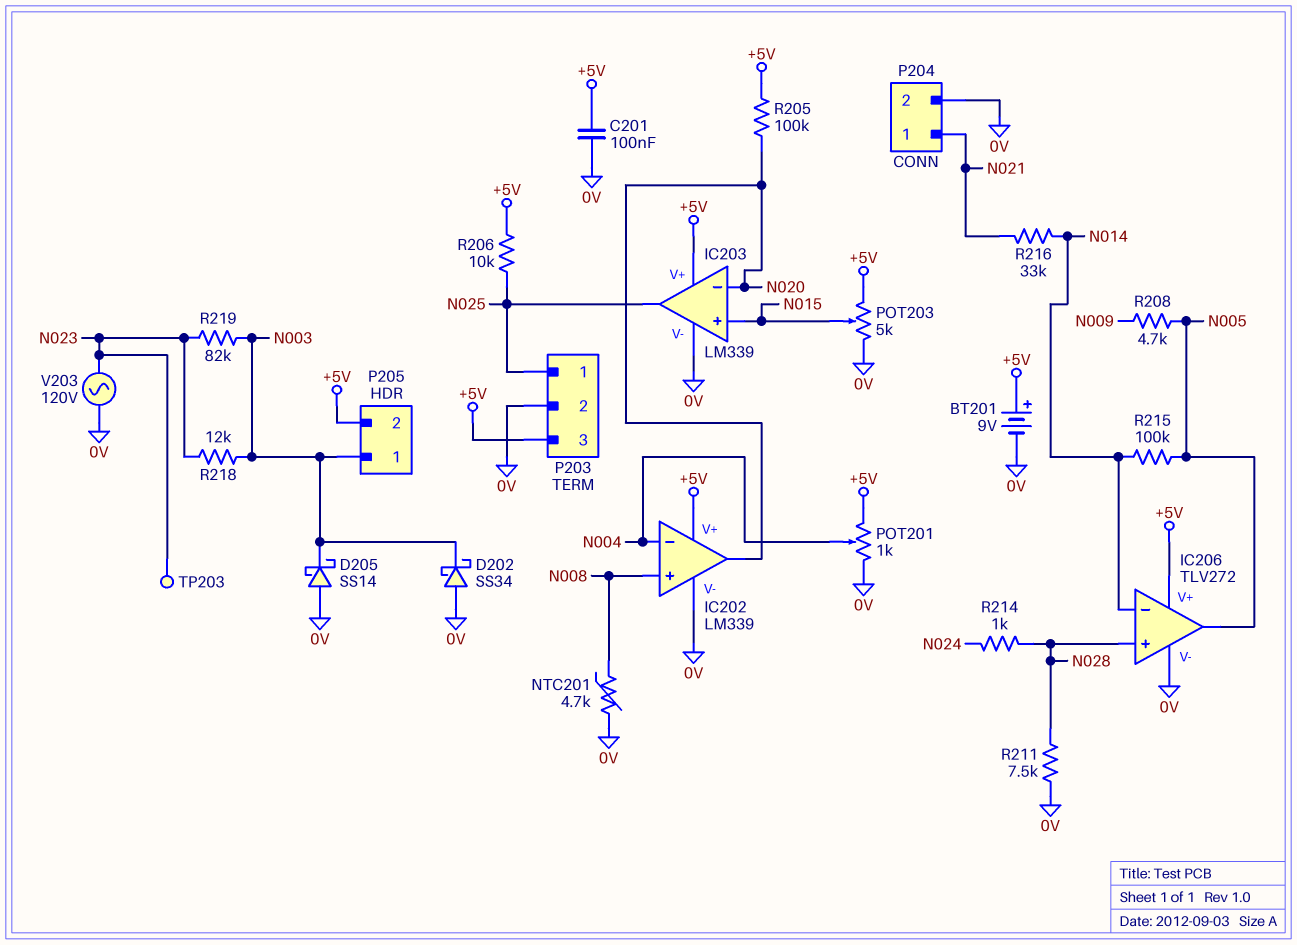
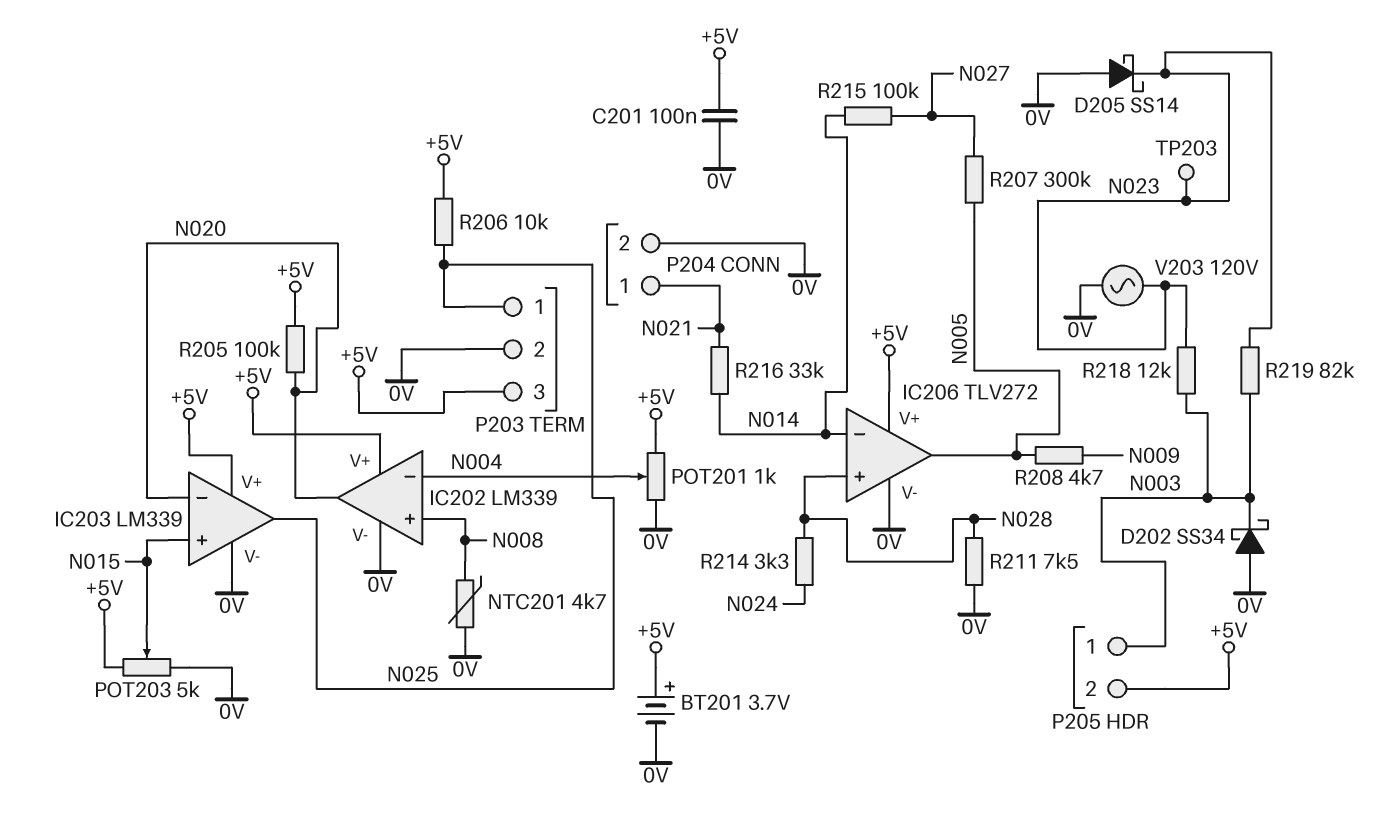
BT201: 9V (plus +5V, minus 0V) -> 3.7V (plus +5V, minus 0V)
D205: schottky SS14 (A 0V, K N003) -> schottky SS14 (A 0V, K N023)
R207: none -> 300k (N005, N027)
R214: 1k (N024, N028) -> 3.3k (N024, N028)
R215: 100k (N005, N014) -> 100k (N014, N027)

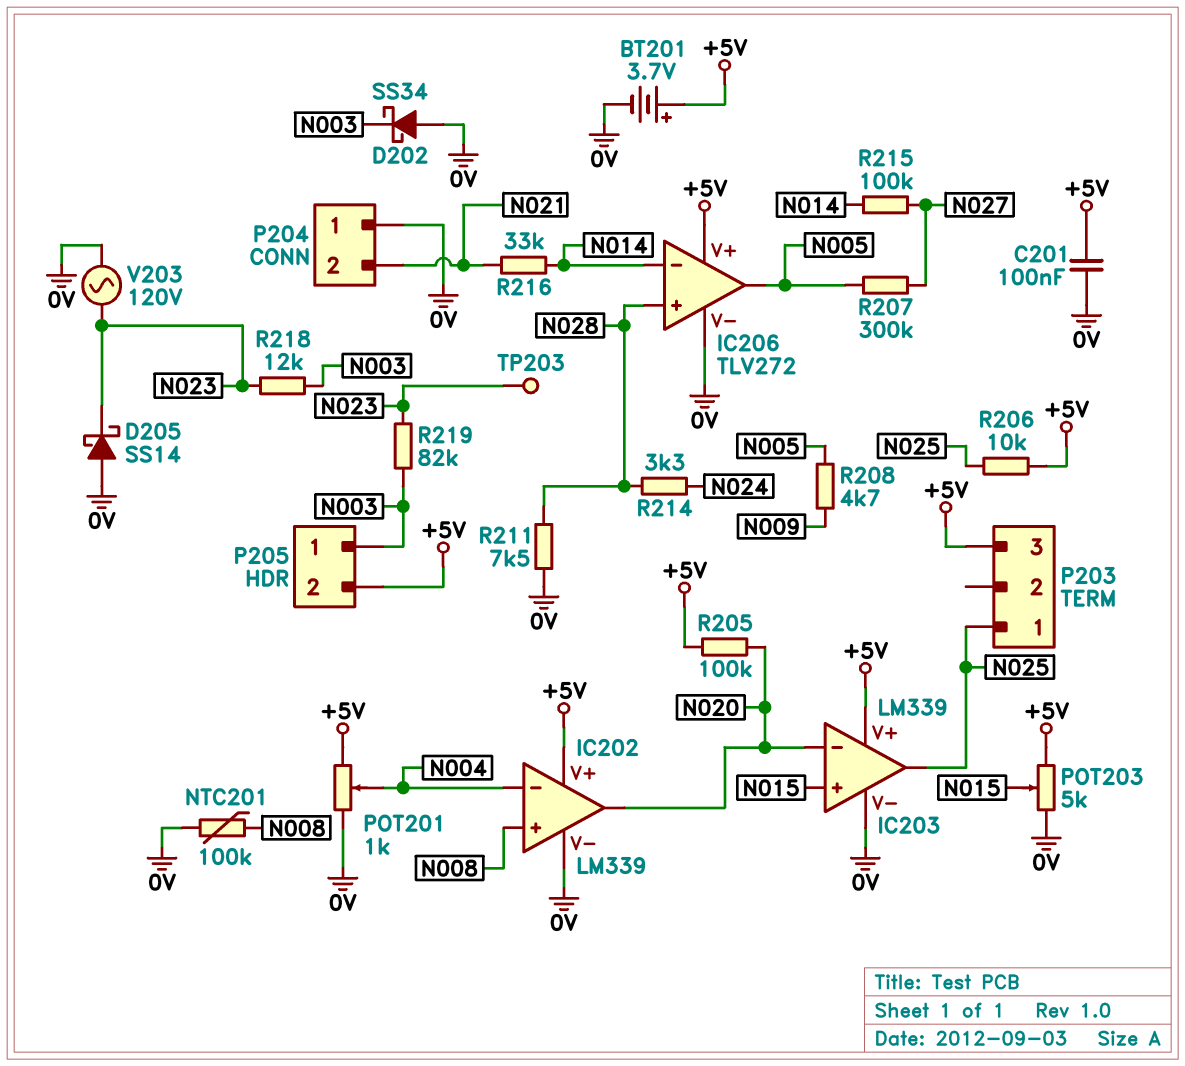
NTC201: 4.7k (0V, N008) -> 100k (0V, N008)
P203 pin 2: 0V -> none
P204 pin 1: N021 -> 0V
P204 pin 2: 0V -> N021

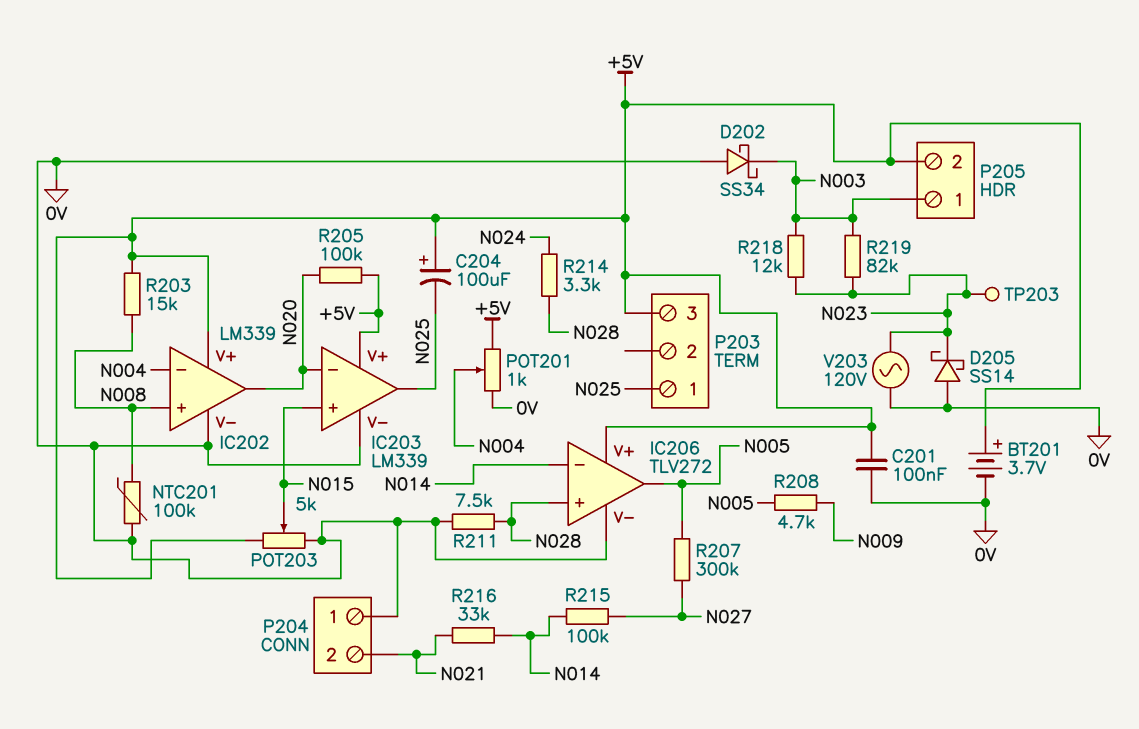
C204: none -> 100uF (plus +5V, minus N025)
R203: none -> 15k (+5V, N008)
R206: 10k (+5V, N025) -> none

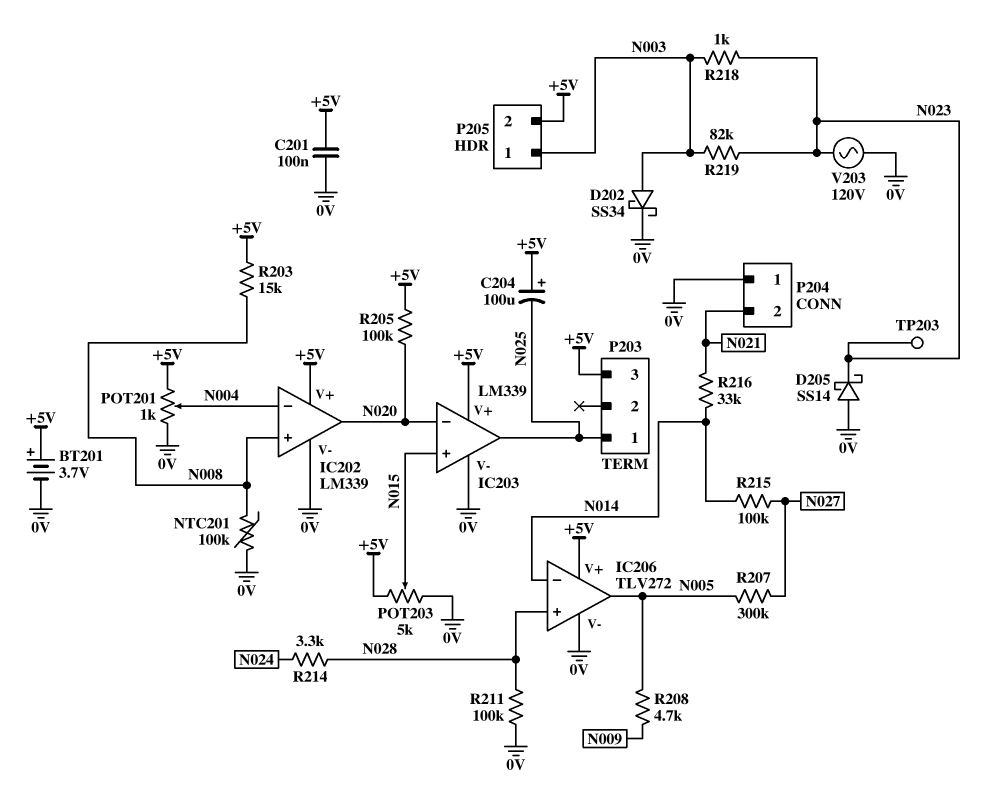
D202: schottky SS34 (A 0V, K N003) -> schottky SS34 (A N003, K 0V)
R211: 7.5k (0V, N028) -> 100k (0V, N028)
R218: 12k (N003, N023) -> 1k (N003, N023)

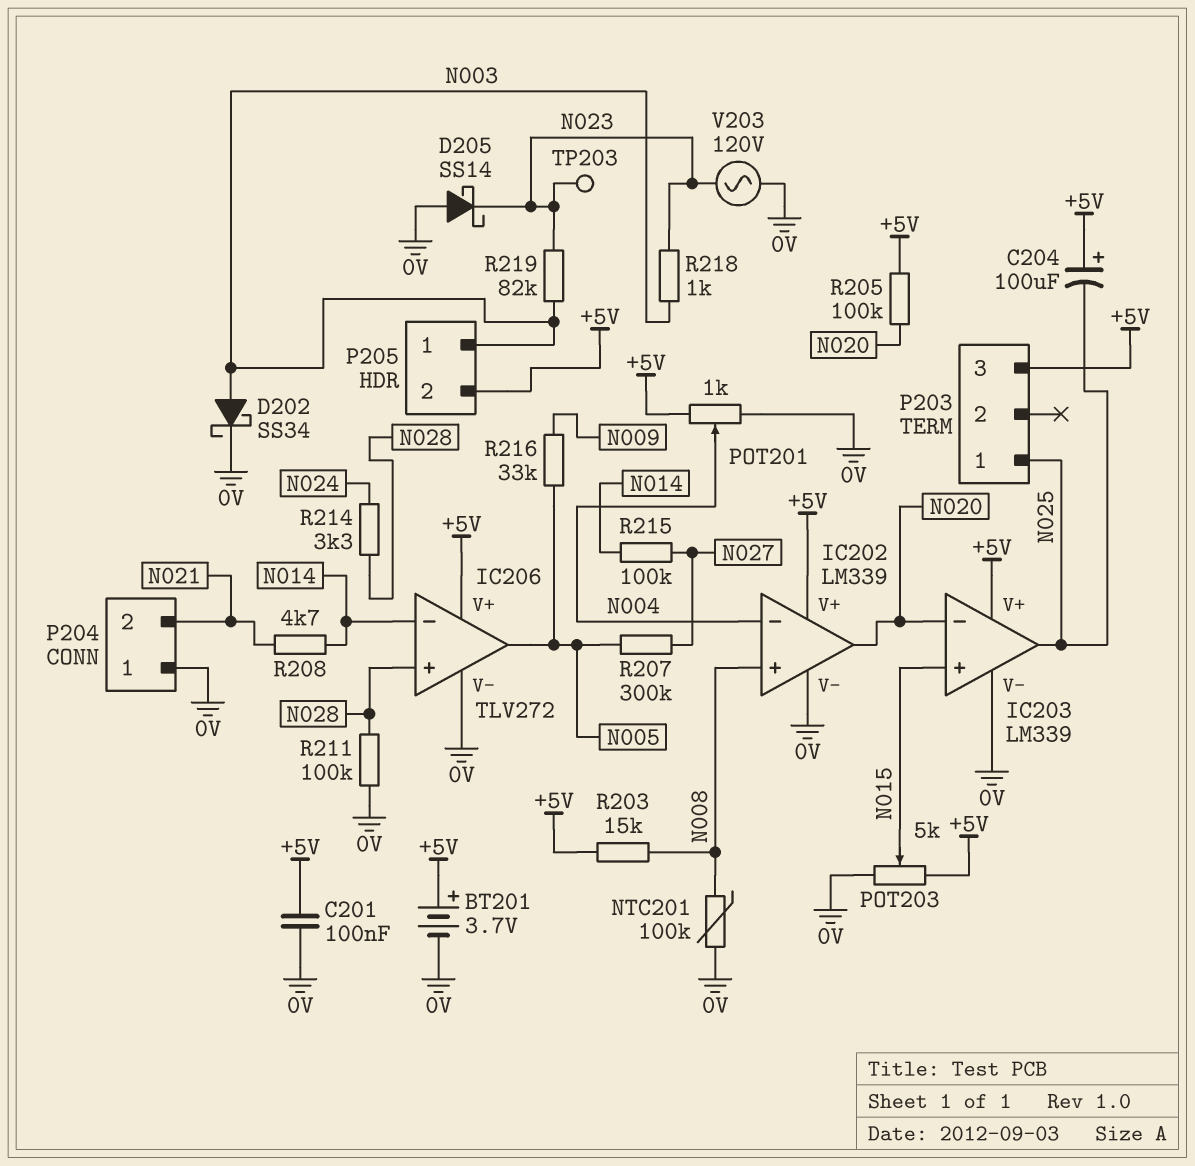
R208: 4.7k (N005, N009) -> 4.7k (N014, N021)
R216: 33k (N014, N021) -> 33k (N005, N009)

